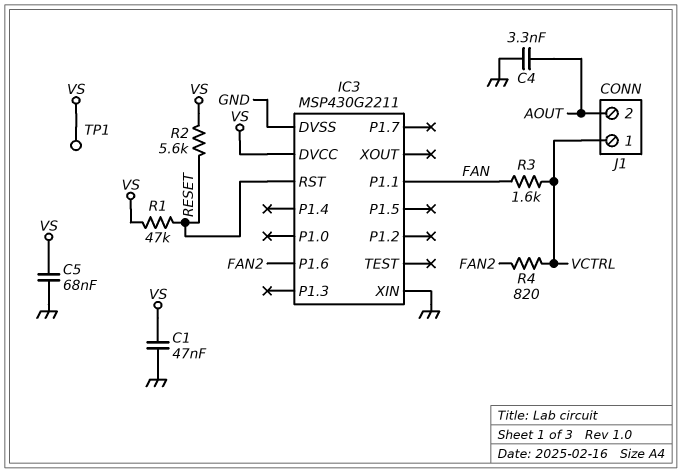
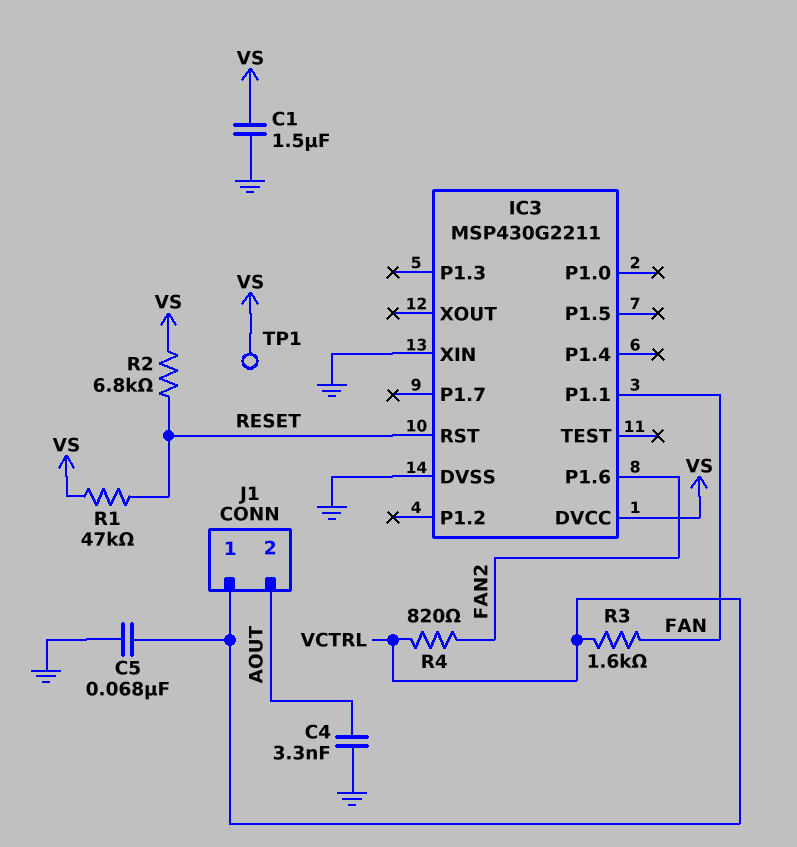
C1: 47nF (GND, VS) -> 1.5uF (GND, VS)
C5: 68nF (GND, VS) -> 68nF (GND, VCTRL)
R2: 5.6k (RESET, VS) -> 6.8k (RESET, VS)

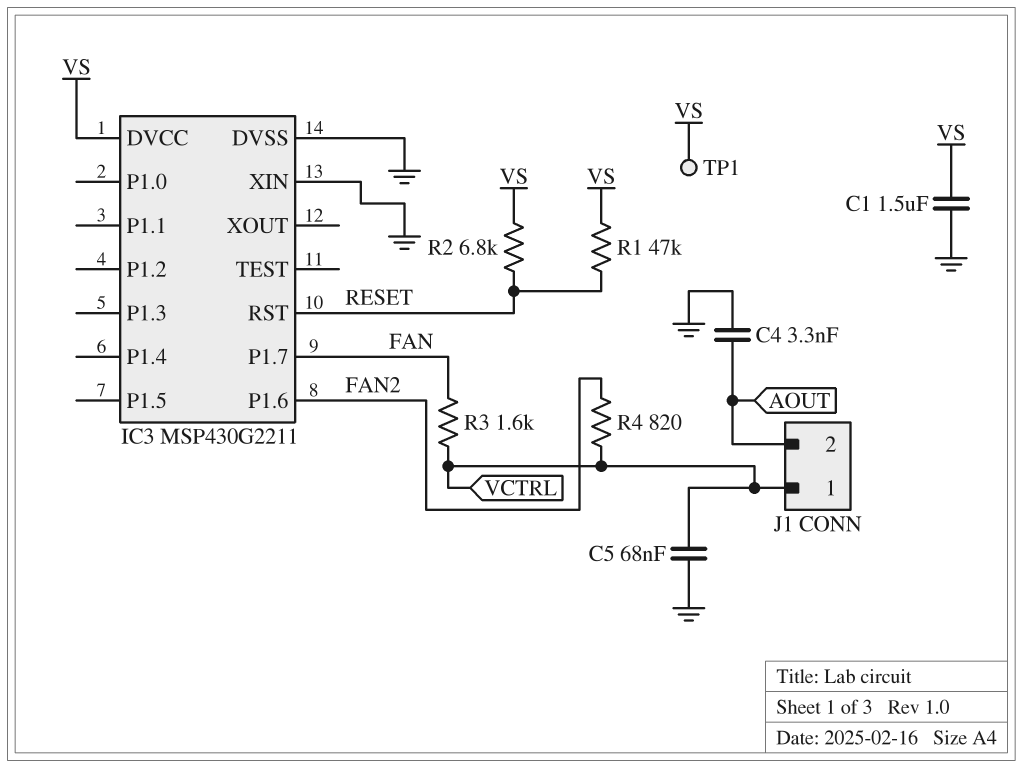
IC3 pin P1.1: FAN -> none
IC3 pin P1.7: none -> FAN

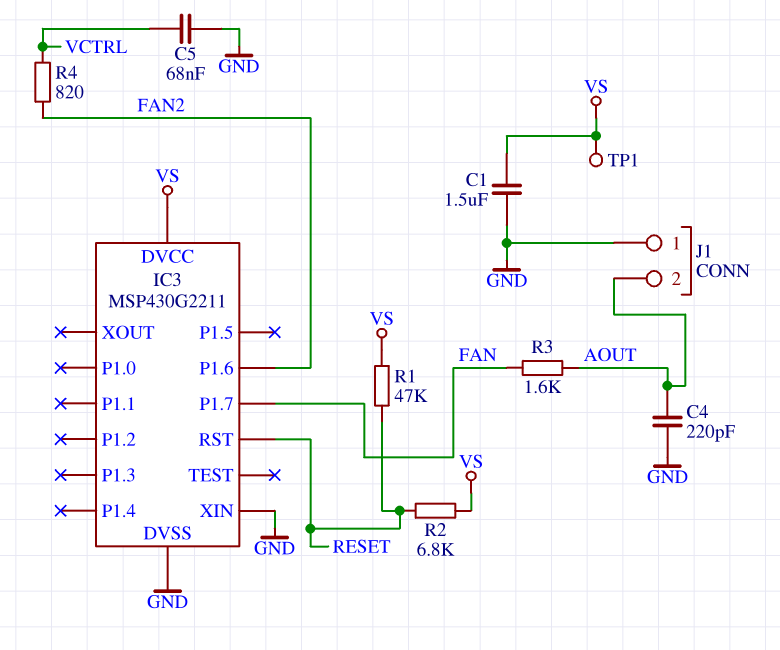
C4: 3.3nF (AOUT, GND) -> 220pF (AOUT, GND)
J1 pin 1: VCTRL -> GND
R3: 1.6k (FAN, VCTRL) -> 1.6k (AOUT, FAN)

